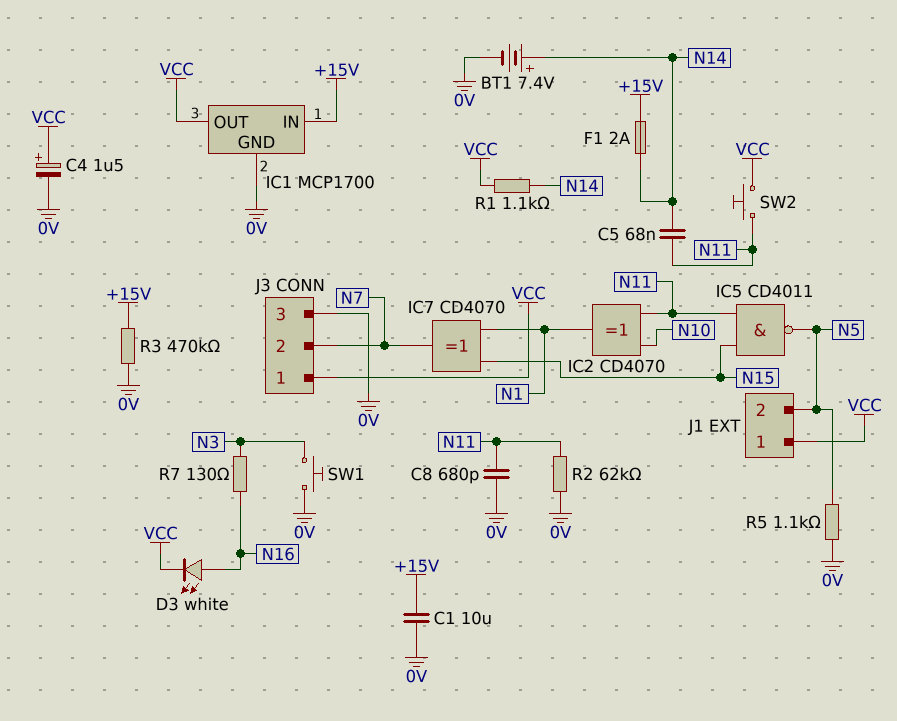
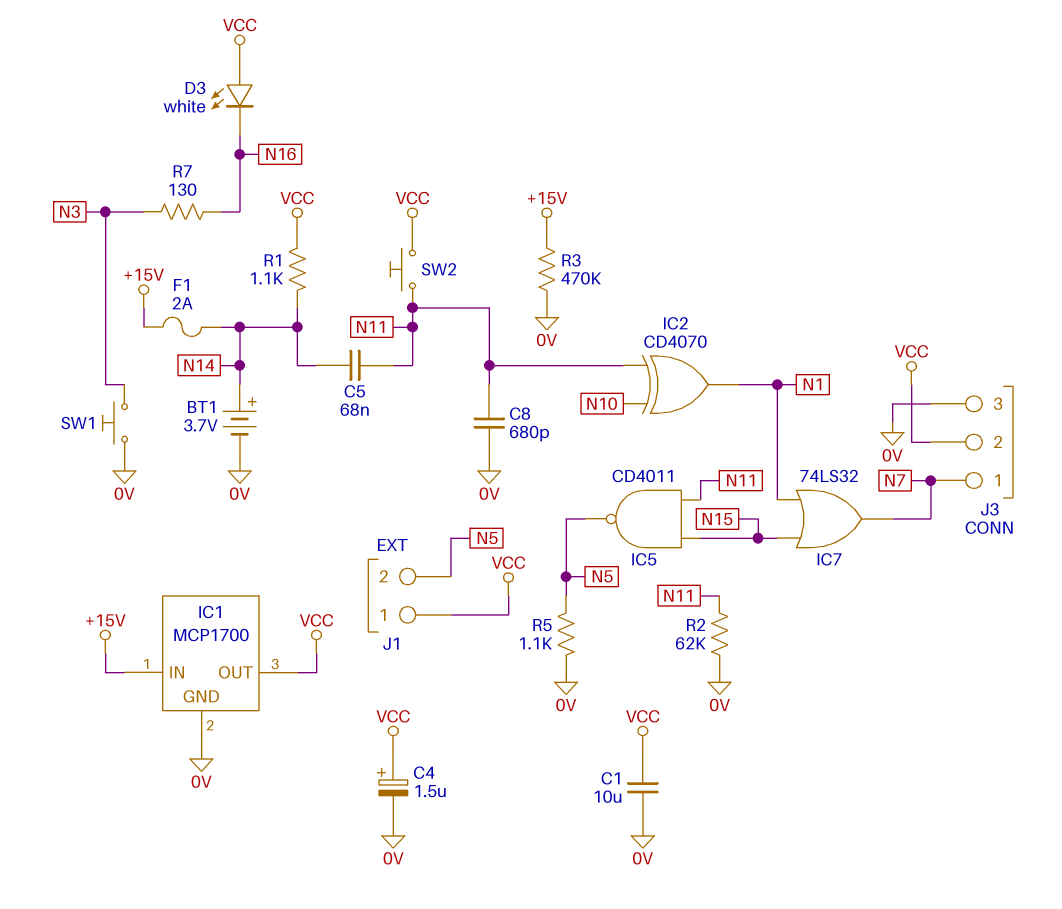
BT1: 7.4V (plus N14, minus 0V) -> 3.7V (plus N14, minus 0V)
C1: 10uF (+15V, 0V) -> 10uF (0V, VCC)
D3: LED white (A N16, K VCC) -> LED white (A VCC, K N16)
IC7: XOR CD4070 (in N1, in N15, out N7) -> OR 74LS32 (in N1, in N15, out N7)
J3 pin 1: VCC -> N7
J3 pin 2: N7 -> VCC

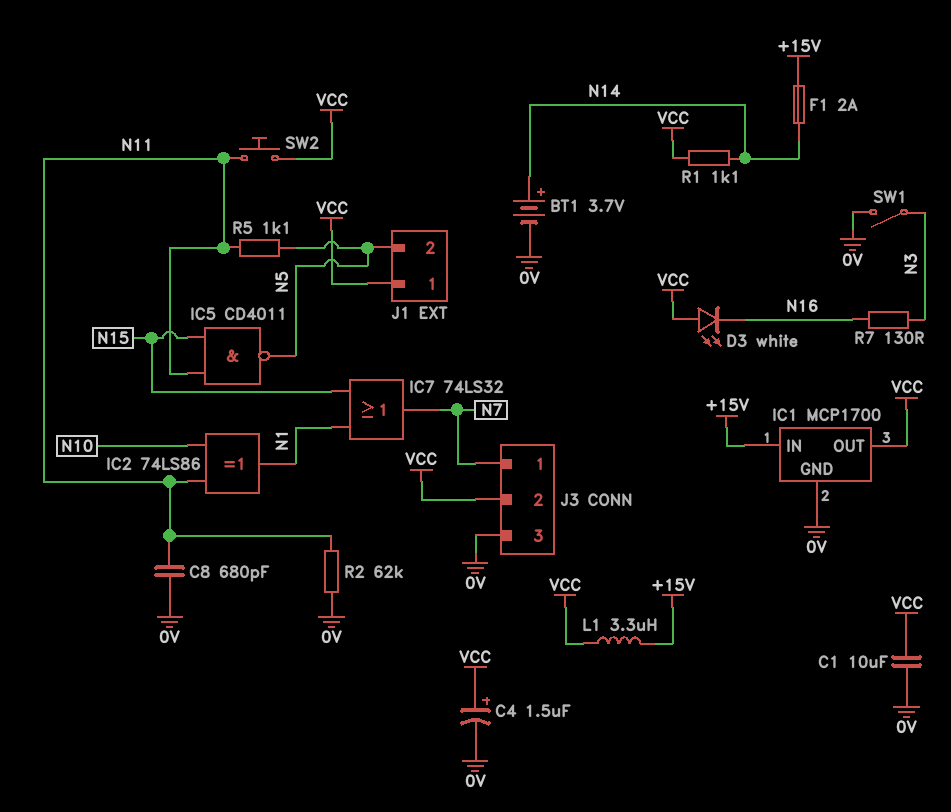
C5: 68nF (N11, N14) -> none
IC2: XOR CD4070 (in N10, in N11, out N1) -> XOR 74LS86 (in N10, in N11, out N1)
L1: none -> 3.3uH (+15V, VCC)
R3: 470k (+15V, 0V) -> none
R5: 1.1k (0V, N5) -> 1.1k (N5, N11)
SW1: button (0V, N3) -> switch (0V, N3)

